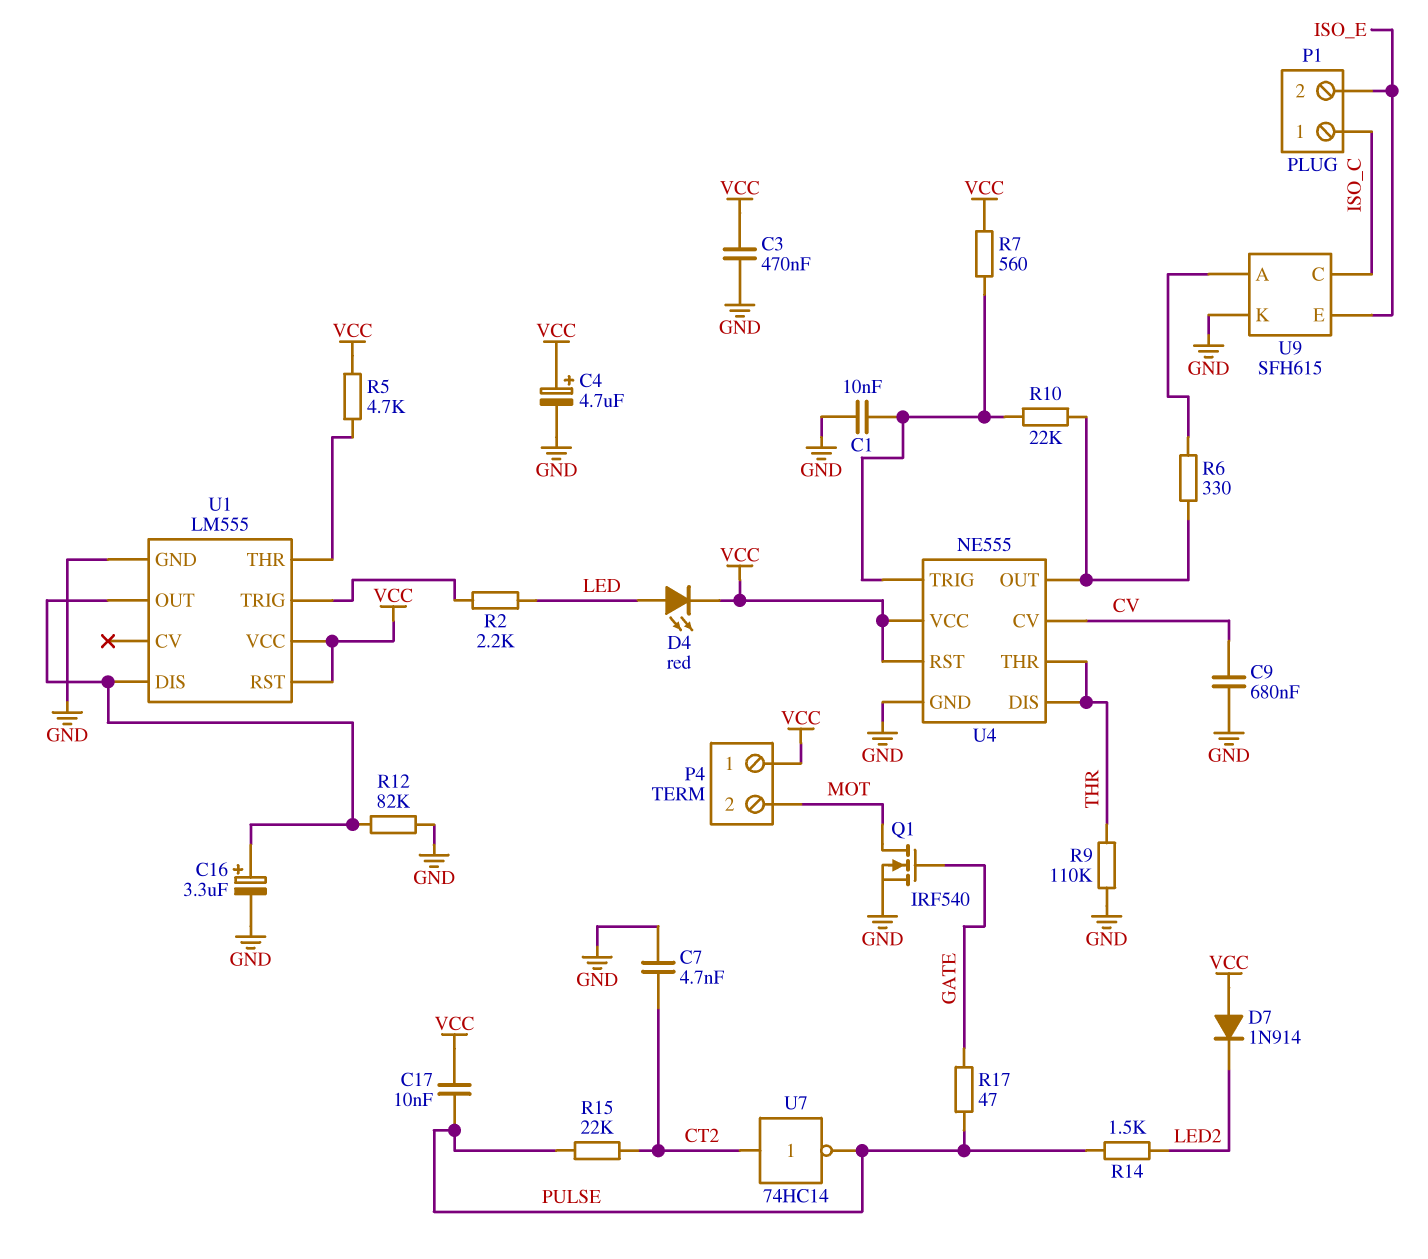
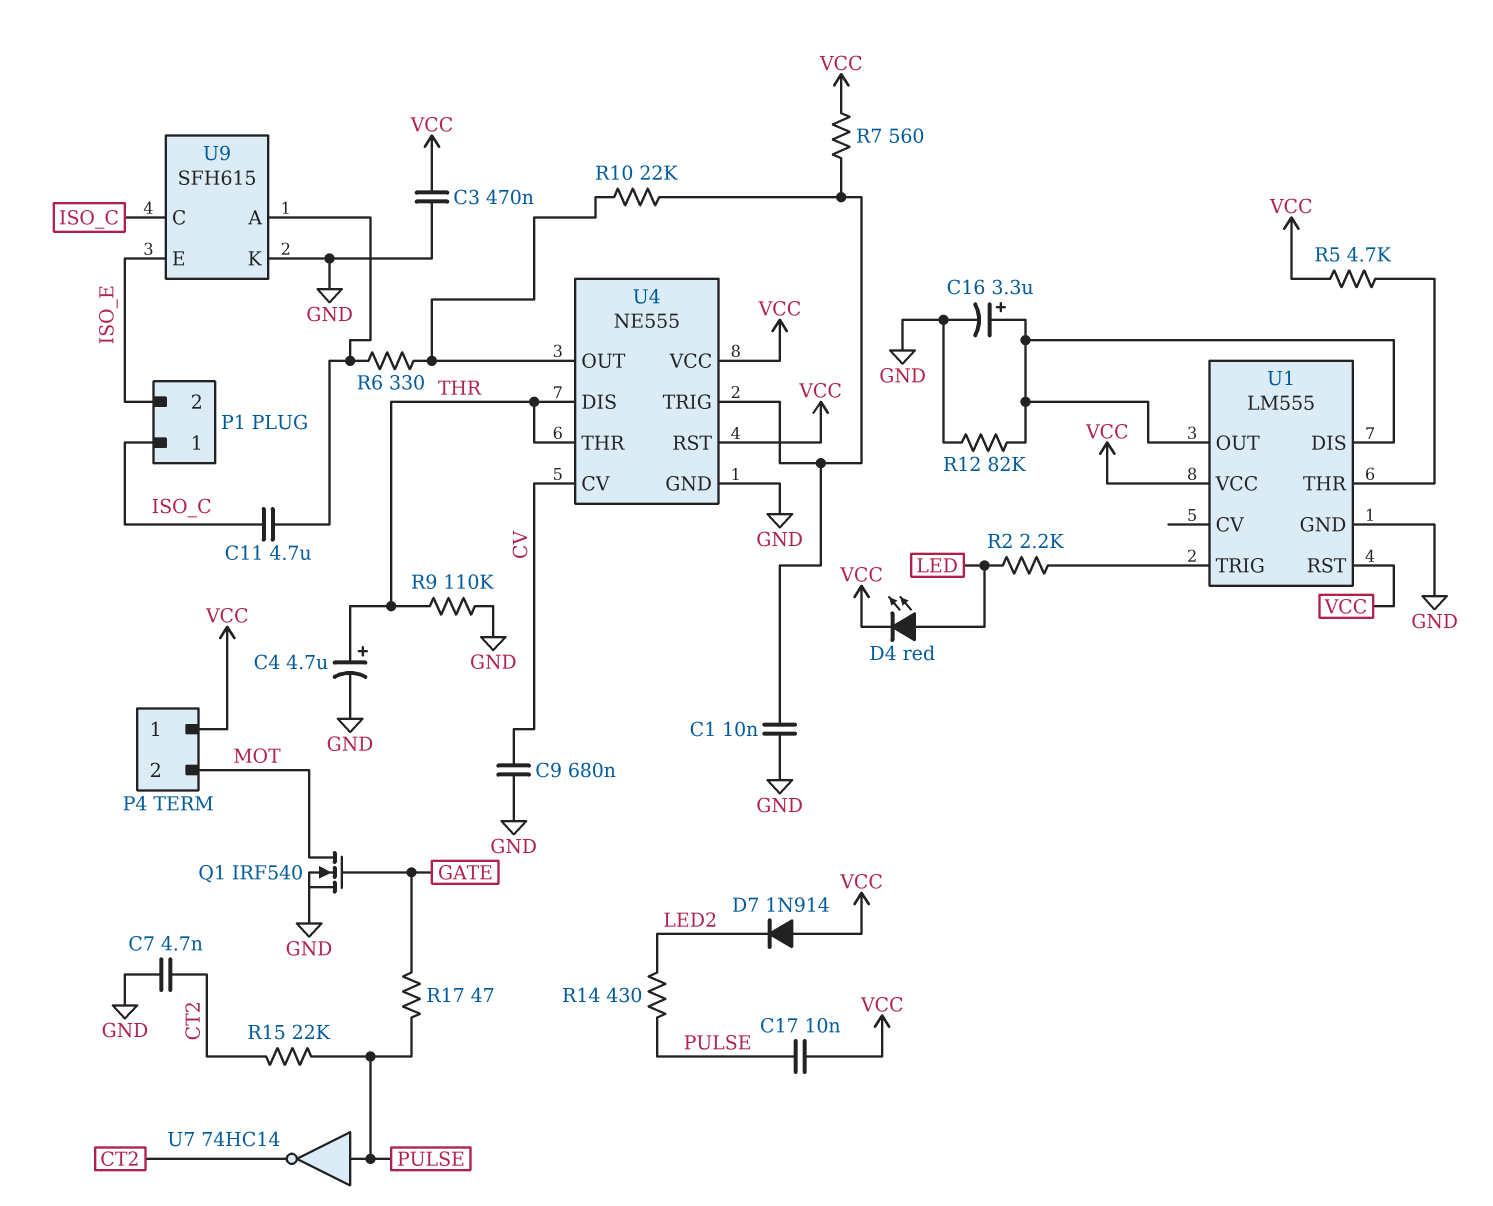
C4: 4.7uF (plus VCC, minus GND) -> 4.7uF (plus THR, minus GND)
C11: none -> 4.7uF (ISO_C, U9/A)
R14: 1.5k (LED2, PULSE) -> 430 (LED2, PULSE)
U7: NOT 74HC14 (in CT2, out PULSE) -> NOT 74HC14 (in PULSE, out CT2)

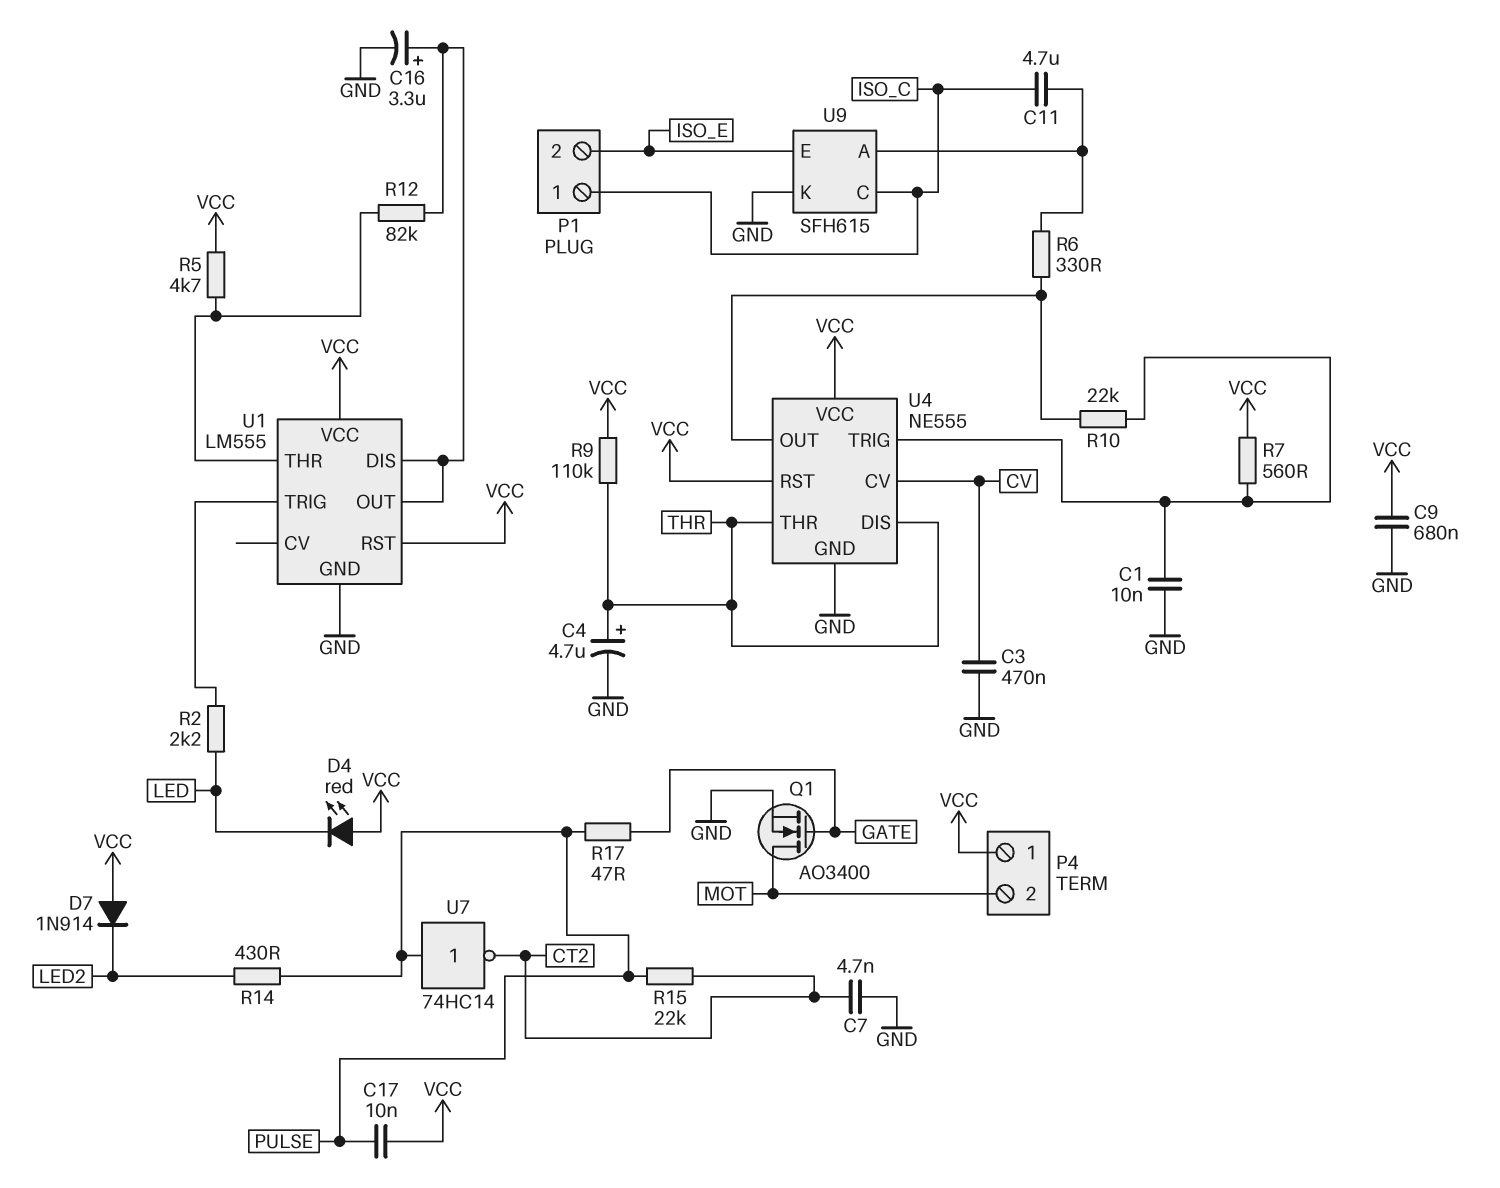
C3: 470nF (GND, VCC) -> 470nF (CV, GND)
C9: 680nF (CV, GND) -> 680nF (GND, VCC)
D4: LED red (A LED, K VCC) -> LED red (A VCC, K LED)
Q1: NMOS IRF540 (G GATE, D MOT, S GND) -> NMOS AO3400 (G GATE, D MOT, S GND)
R9: 110k (GND, THR) -> 110k (THR, VCC)
R12: 82k (GND, U1/DIS) -> 82k (U1/DIS, U1/THR)

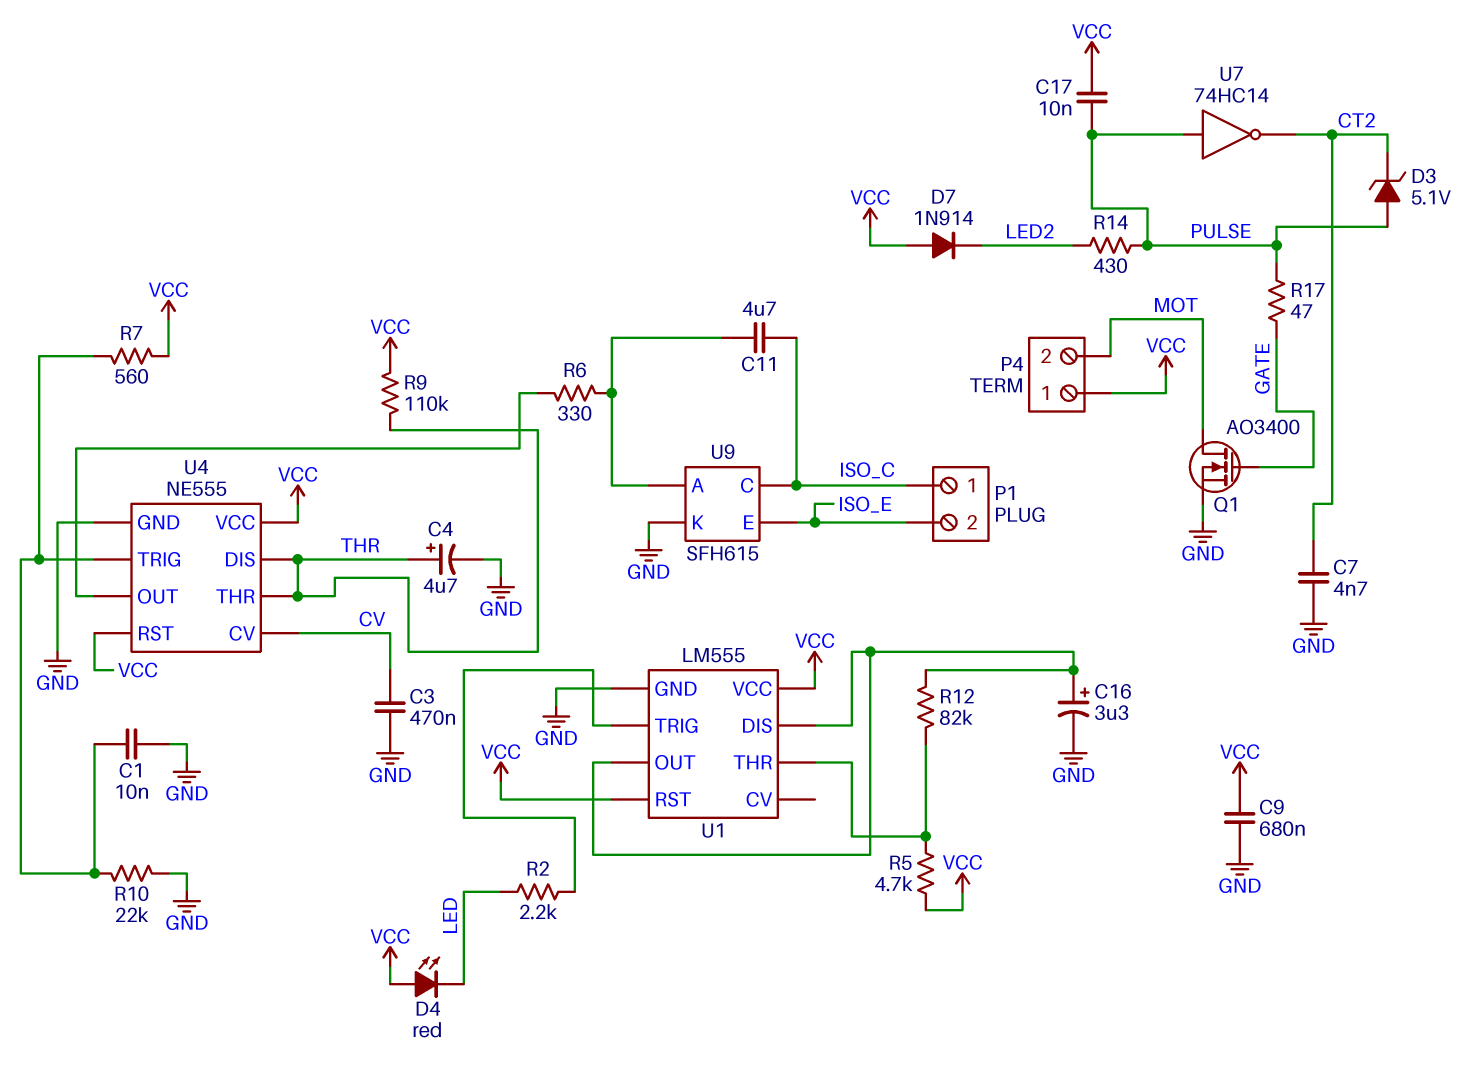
D3: none -> zener 5.1V (A PULSE, K CT2)
R10: 22k (U4/OUT, U4/TRIG) -> 22k (GND, U4/TRIG)
R15: 22k (CT2, PULSE) -> none

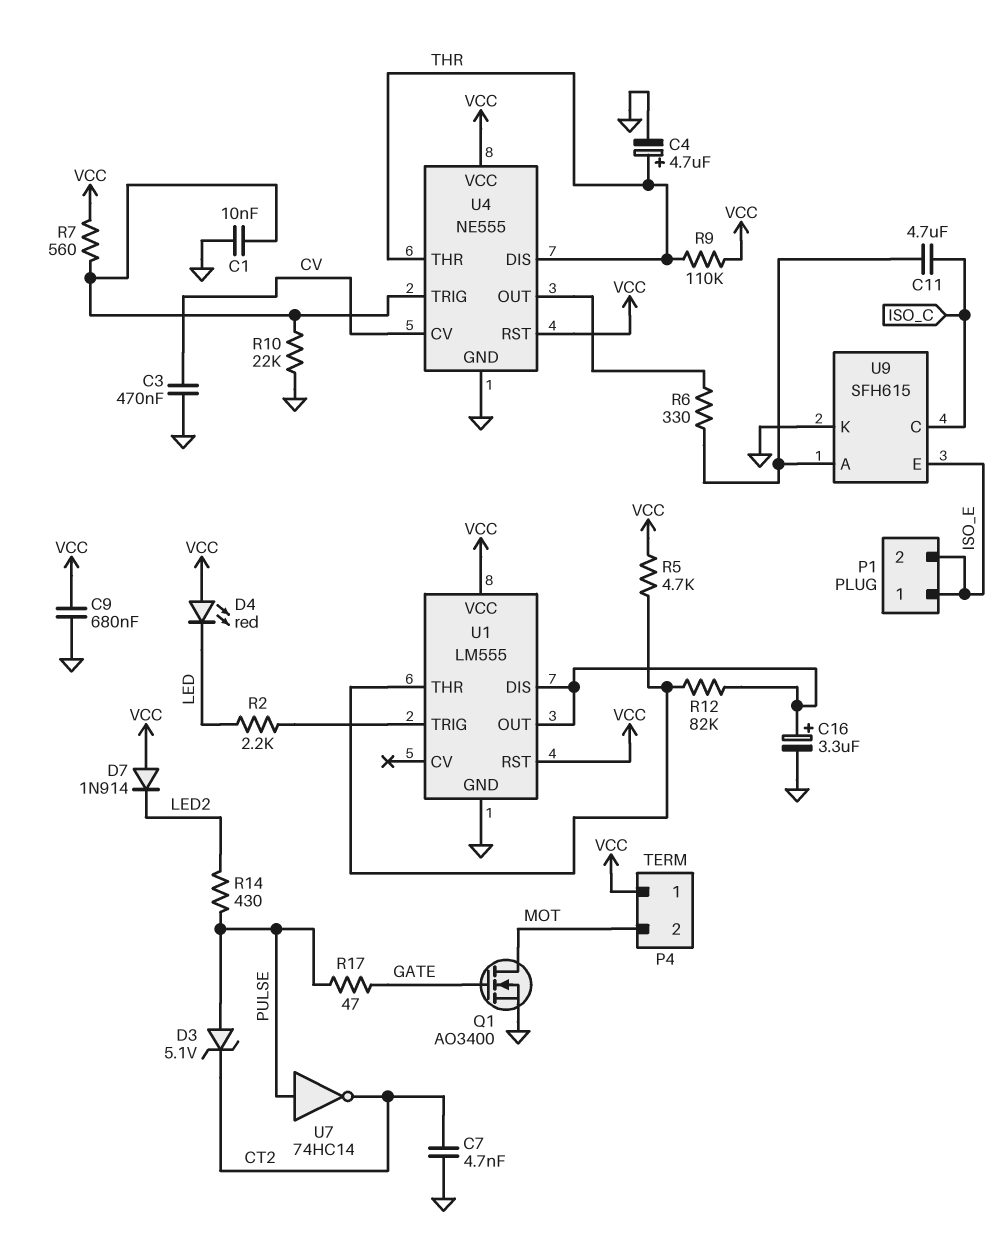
C17: 10nF (PULSE, VCC) -> none
P1 pin 1: ISO_C -> ISO_E

